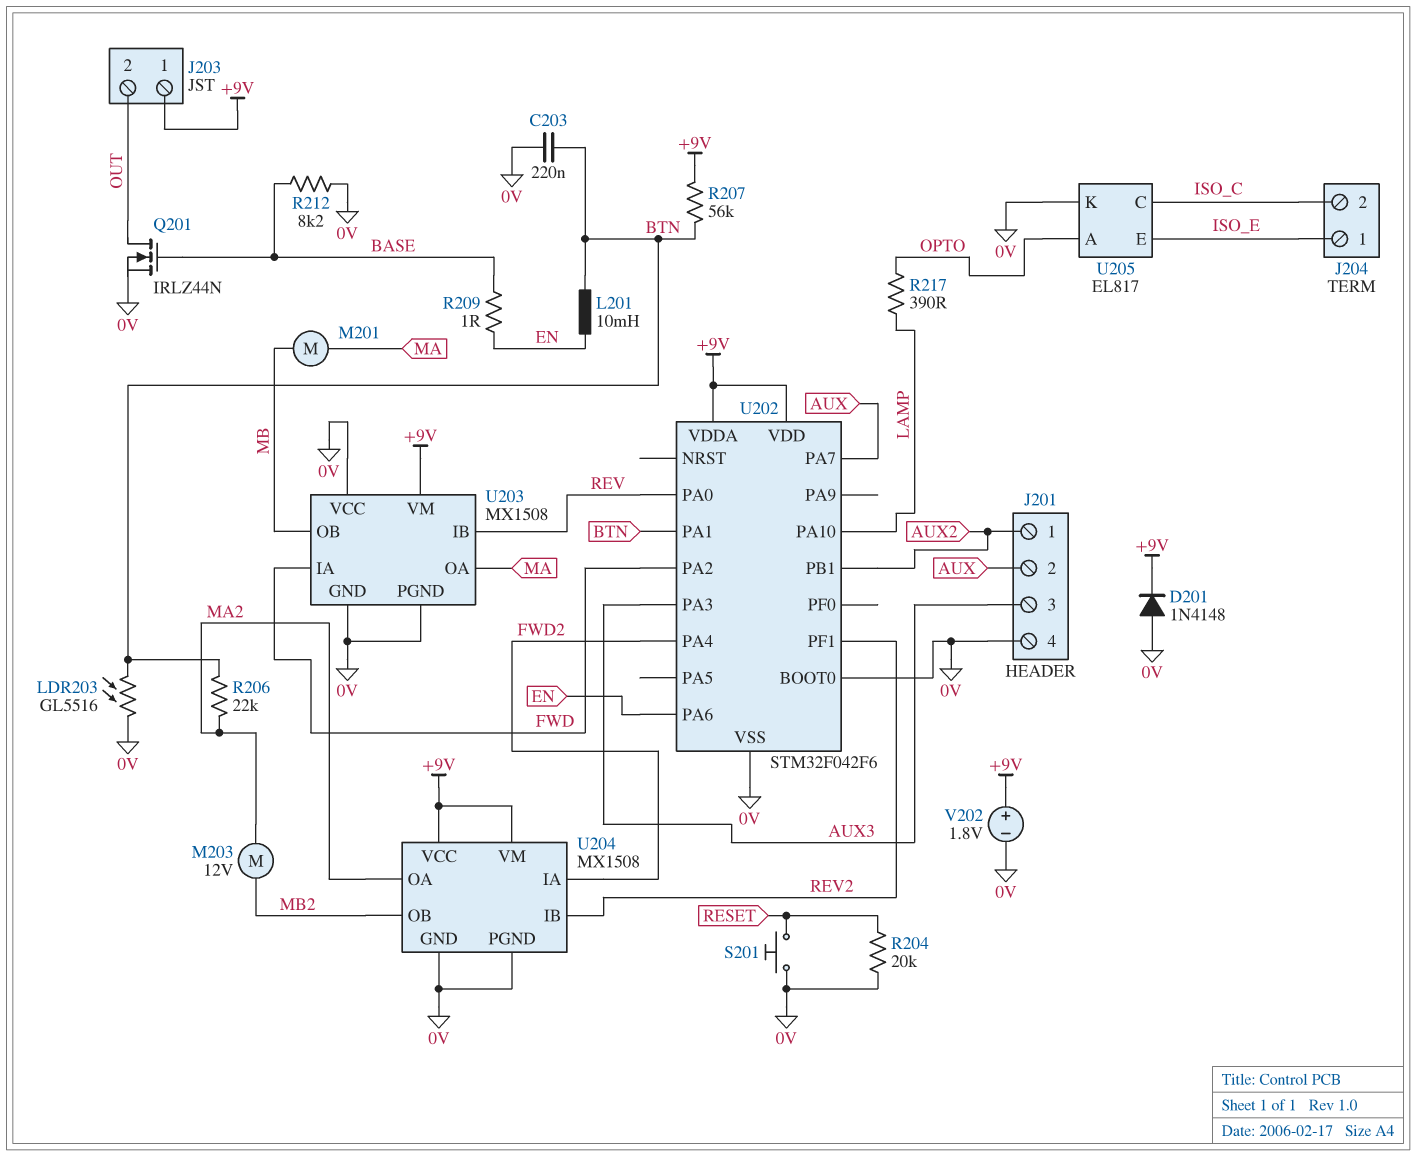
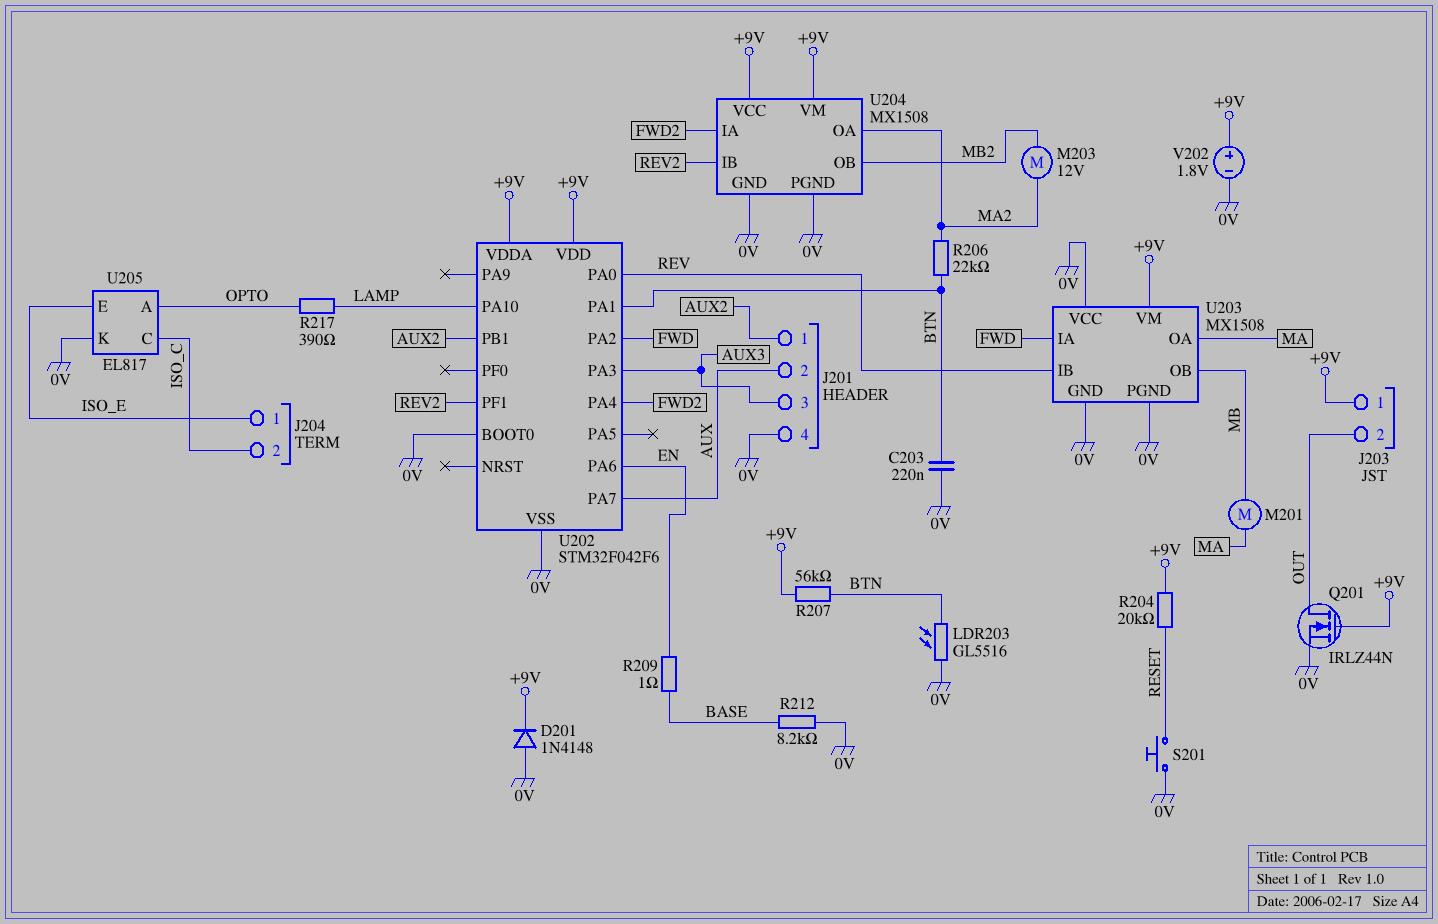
L201: 10mH (BTN, EN) -> none
Q201: NMOS IRLZ44N (G BASE, D OUT, S 0V) -> NMOS IRLZ44N (G +9V, D OUT, S 0V)
R204: 20k (0V, RESET) -> 20k (+9V, RESET)

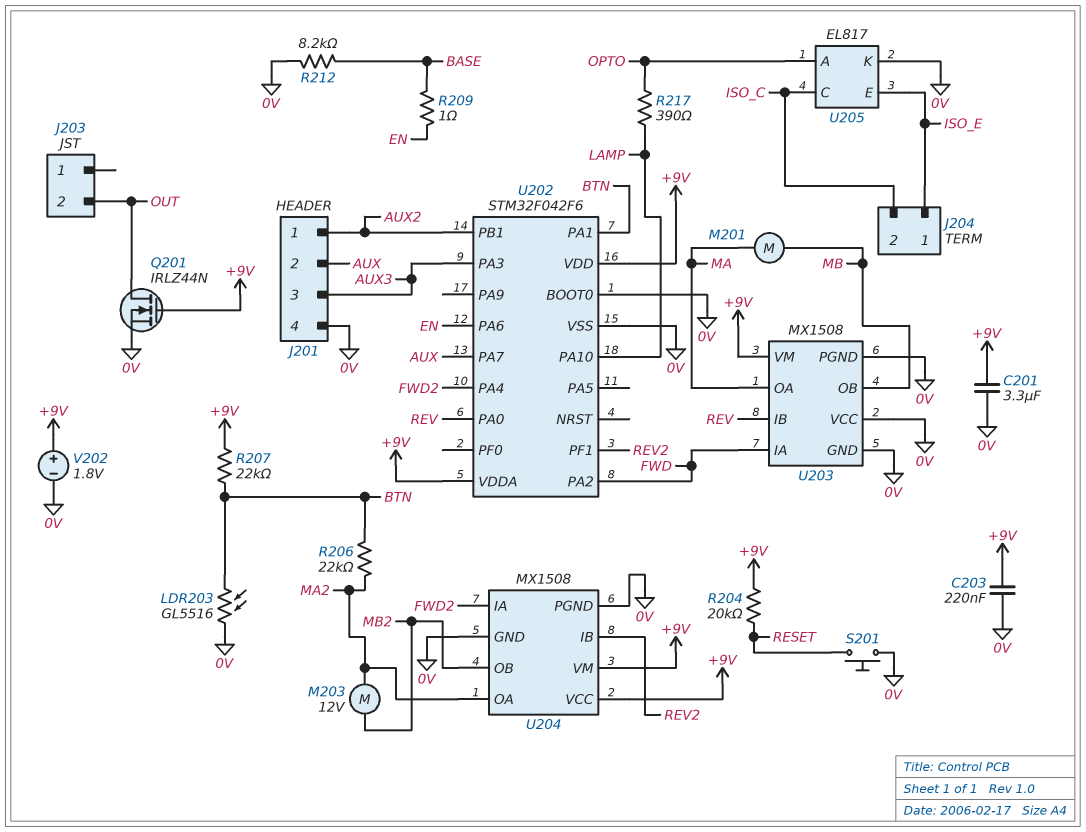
C201: none -> 3.3uF (+9V, 0V)
C203: 220nF (0V, BTN) -> 220nF (+9V, 0V)
D201: diode 1N4148 (A 0V, K +9V) -> none
J203 pin 1: +9V -> none
R207: 56k (+9V, BTN) -> 22k (+9V, BTN)

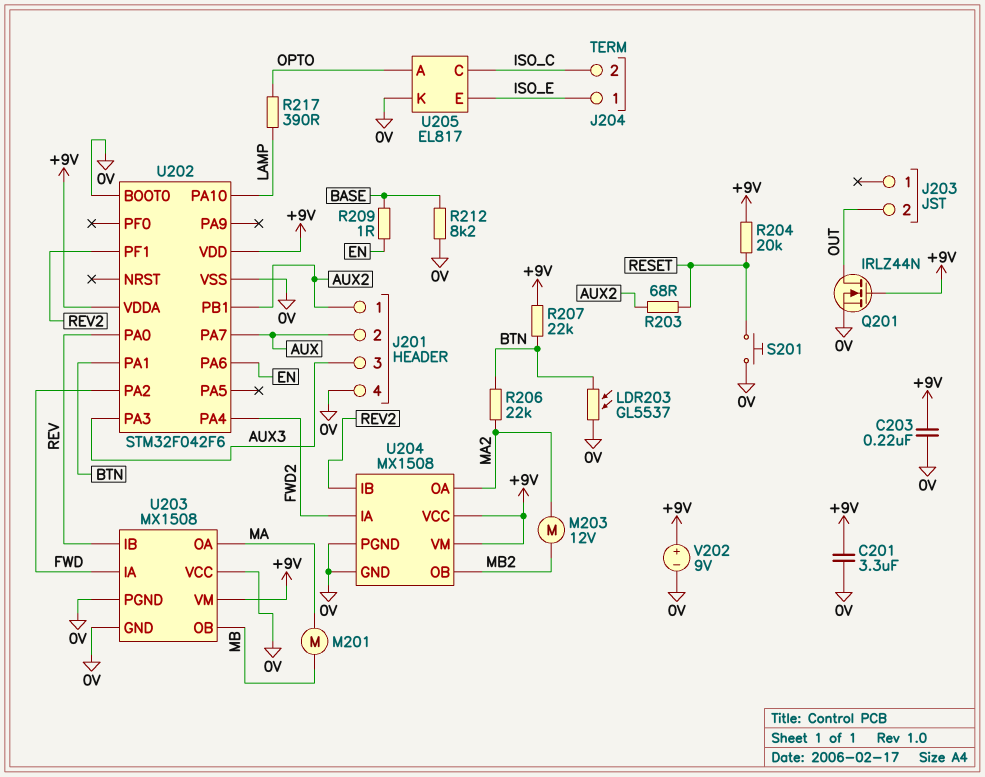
LDR203: GL5516 (0V, BTN) -> GL5537 (0V, BTN)
R203: none -> 68 (AUX2, RESET)
V202: 1.8V (plus +9V, minus 0V) -> 9V (plus +9V, minus 0V)

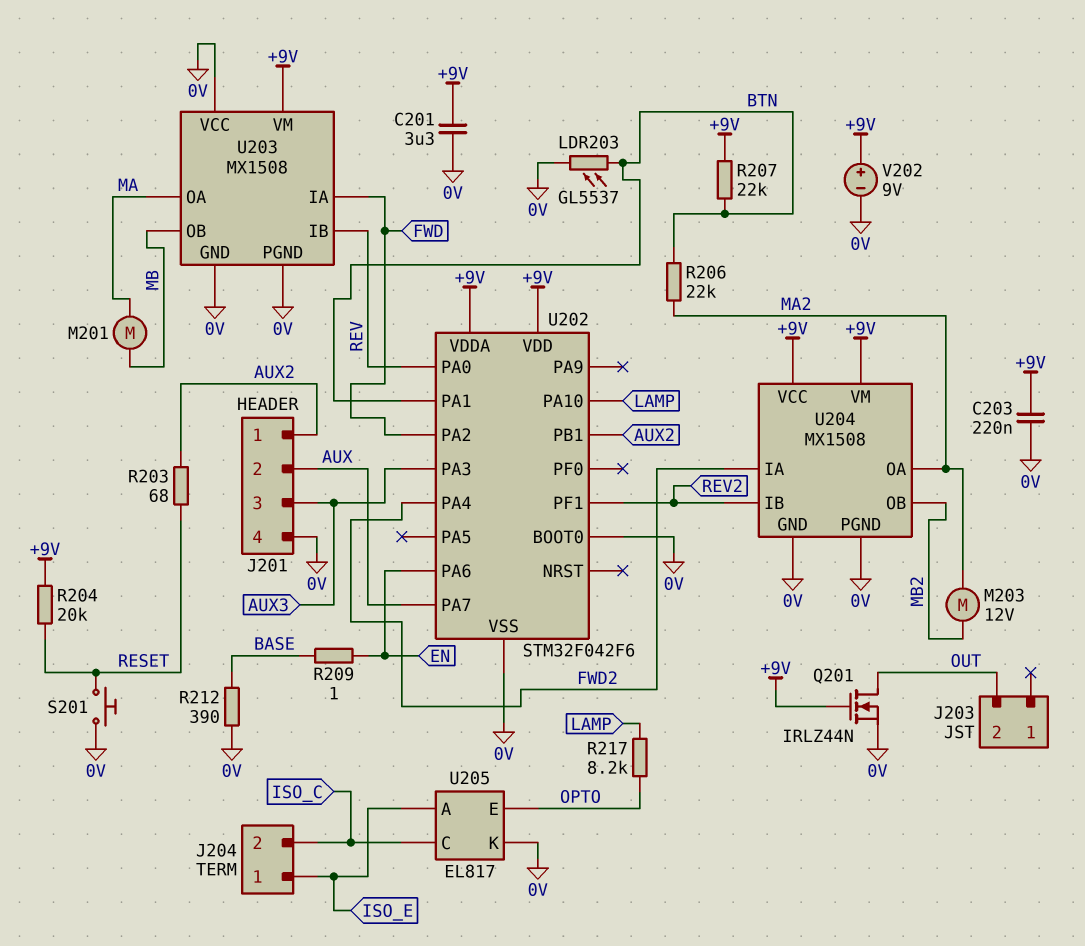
R212: 8.2k (0V, BASE) -> 390 (0V, BASE)
R217: 390 (LAMP, OPTO) -> 8.2k (LAMP, OPTO)
U205 pin A: OPTO -> ISO_E
U205 pin E: ISO_E -> OPTO

